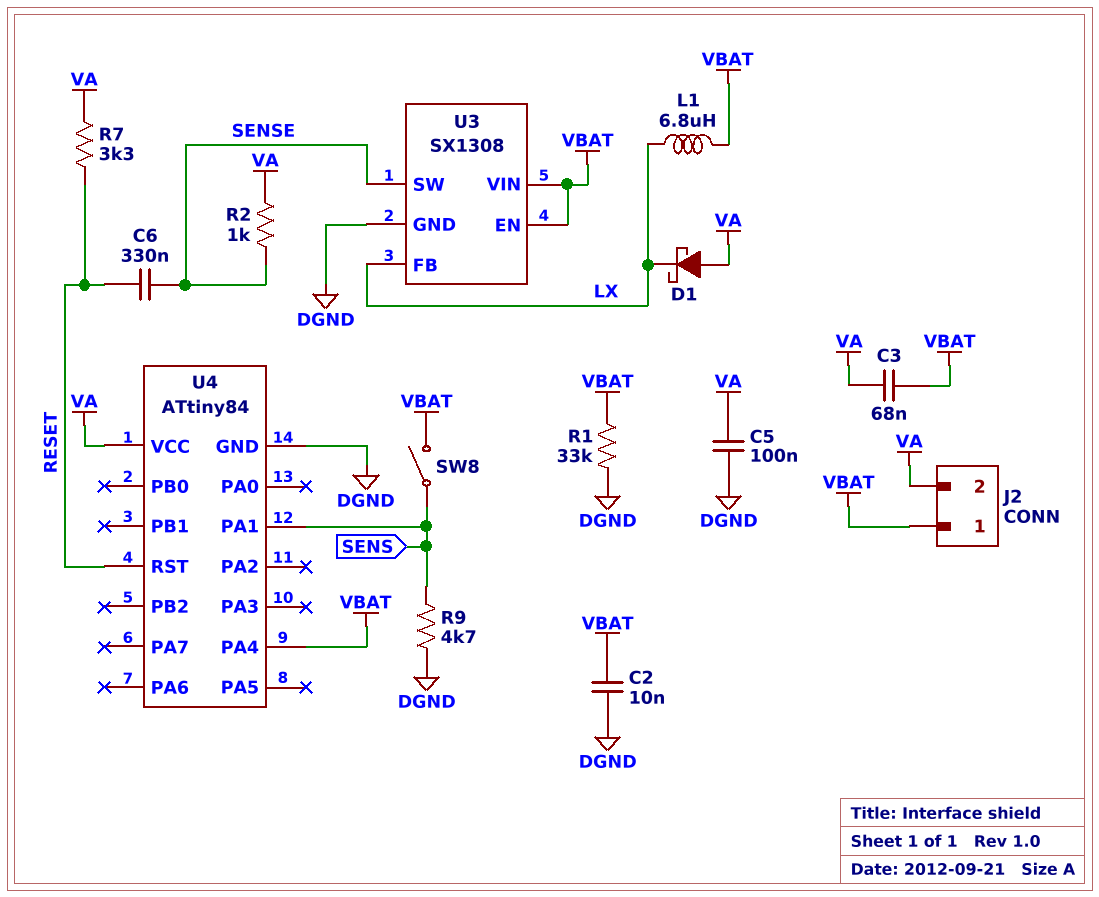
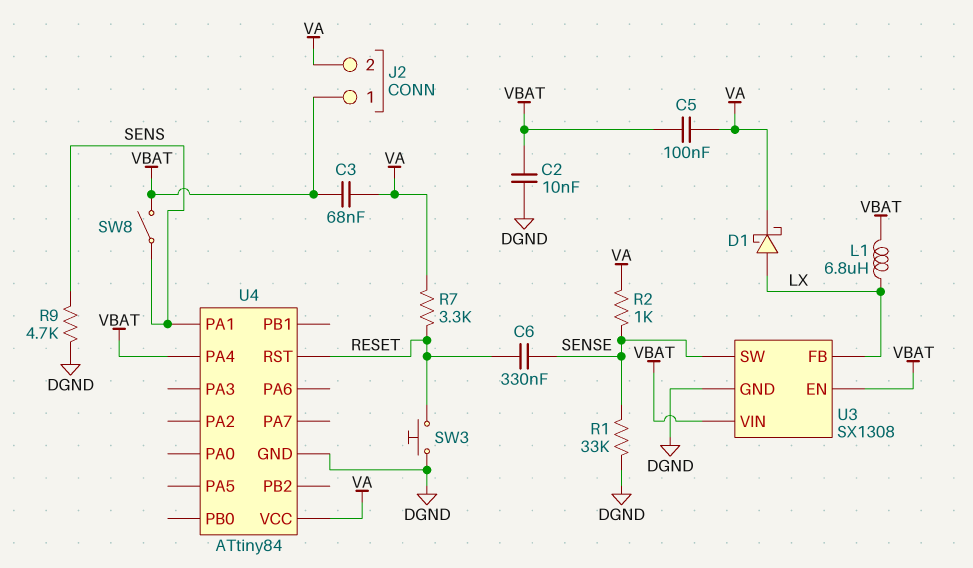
C5: 100nF (DGND, VA) -> 100nF (VA, VBAT)
D1: schottky (A VA, K LX) -> schottky (A LX, K VA)
R1: 33k (DGND, VBAT) -> 33k (DGND, SENSE)
SW3: none -> button (DGND, RESET)

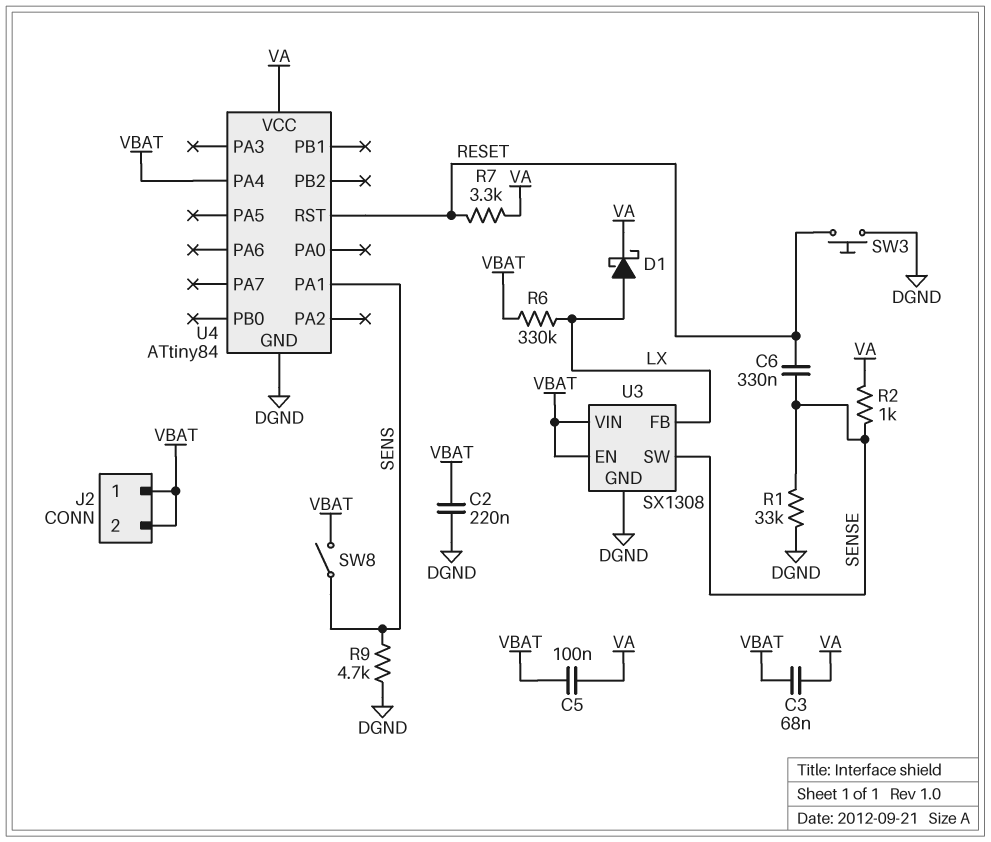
C2: 10nF (DGND, VBAT) -> 220nF (DGND, VBAT)
J2 pin 2: VA -> VBAT
L1: 6.8uH (LX, VBAT) -> none
R6: none -> 330k (LX, VBAT)

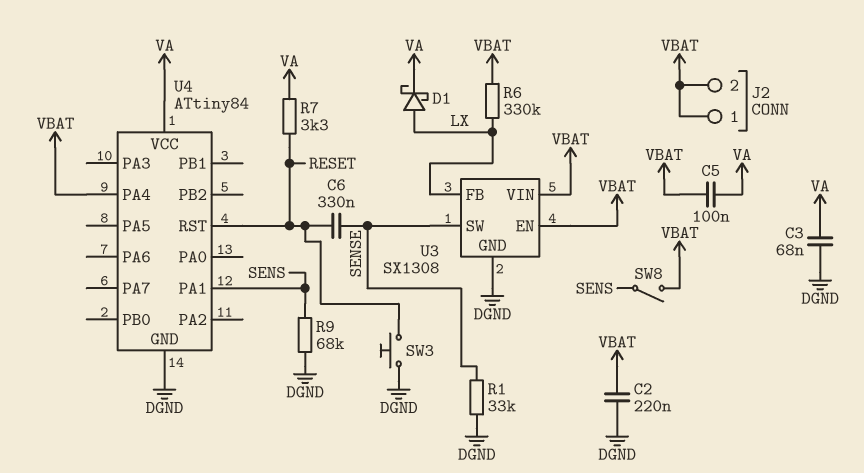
C3: 68nF (VA, VBAT) -> 68nF (DGND, VA)
R2: 1k (SENSE, VA) -> none
R9: 4.7k (DGND, SENS) -> 68k (DGND, SENS)

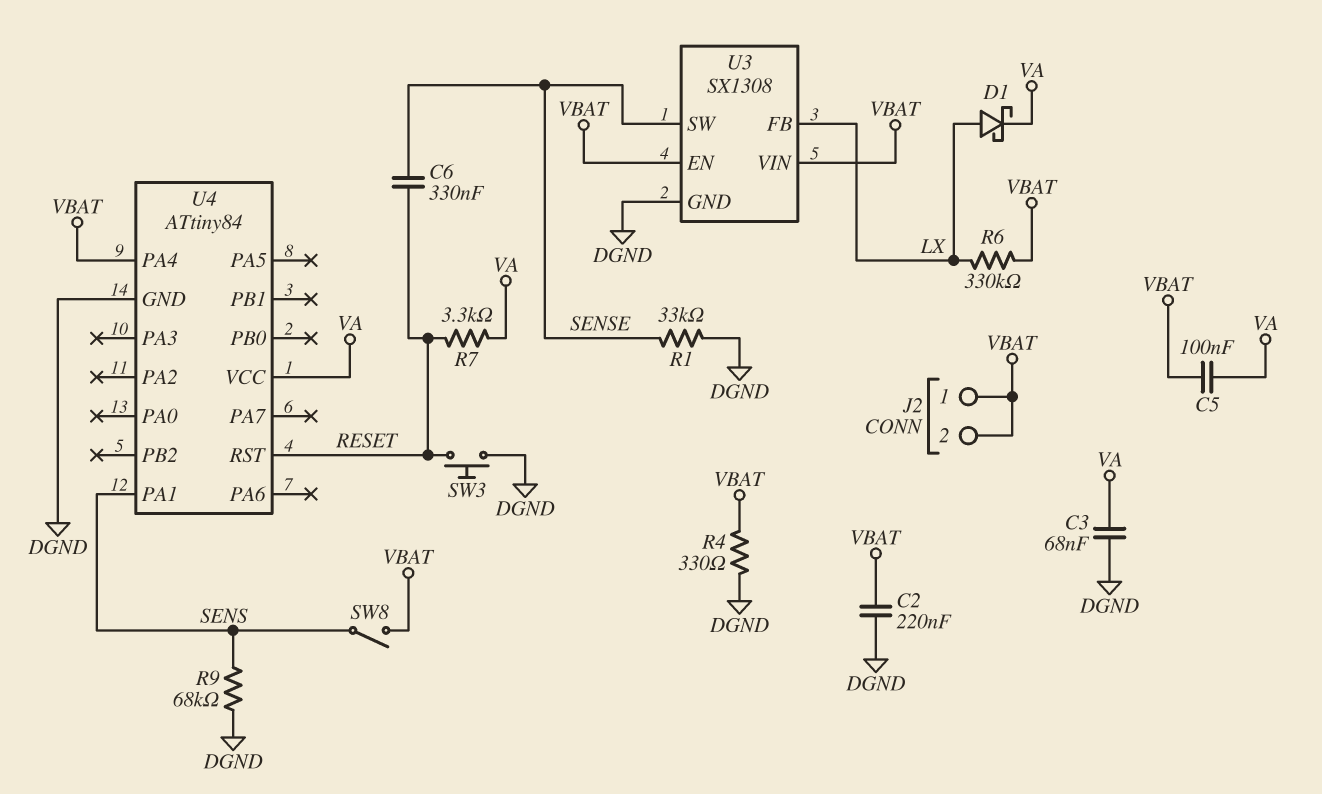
R4: none -> 330 (DGND, VBAT)

